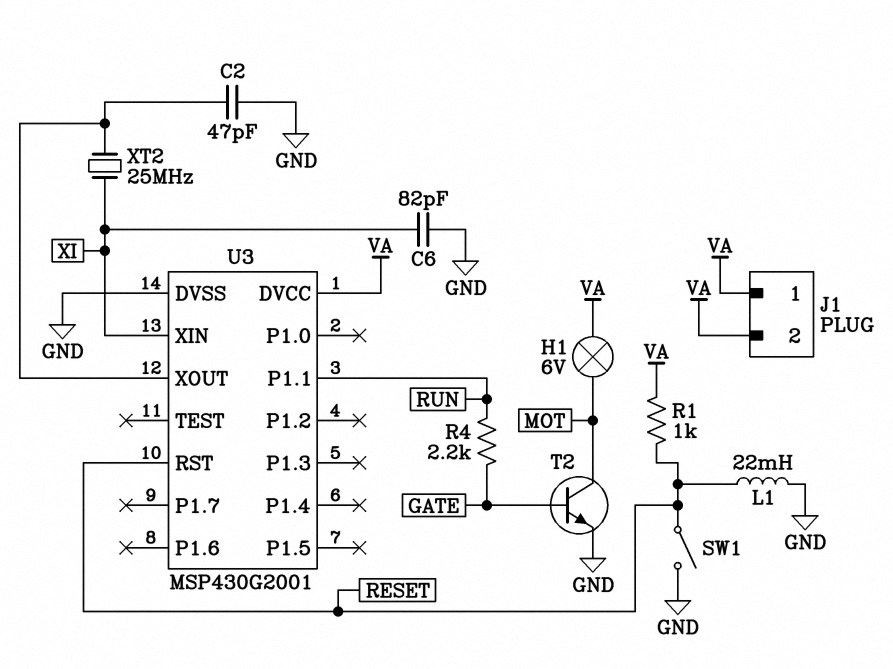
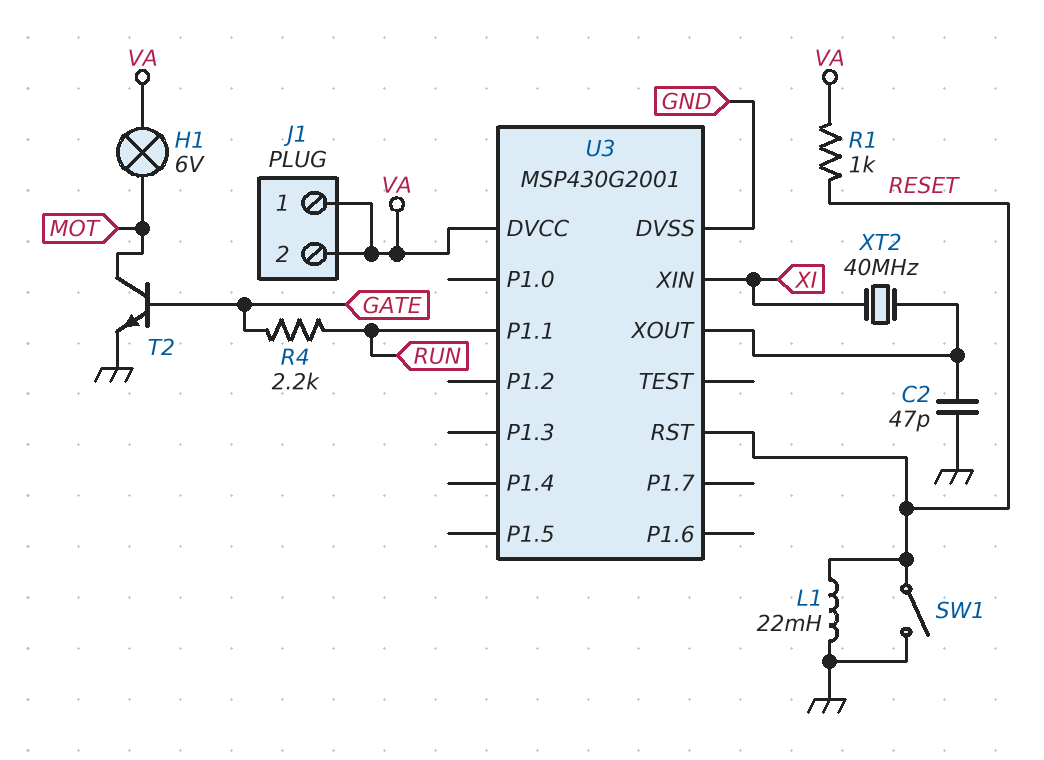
C6: 82pF (GND, XI) -> none
XT2: 25MHz (U3/XOUT, XI) -> 40MHz (U3/XOUT, XI)

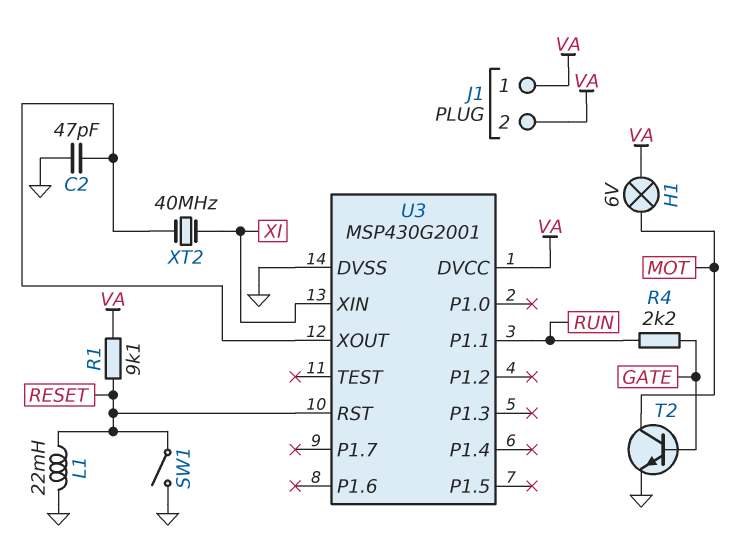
R1: 1k (RESET, VA) -> 9.1k (RESET, VA)

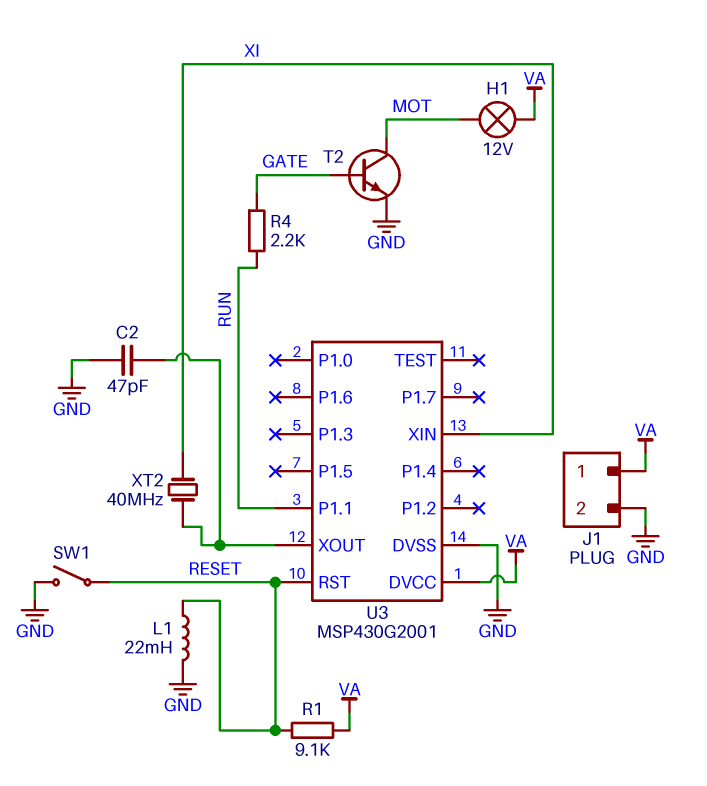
H1: lamp 6V (MOT, VA) -> lamp 12V (MOT, VA)
J1 pin 2: VA -> GND

